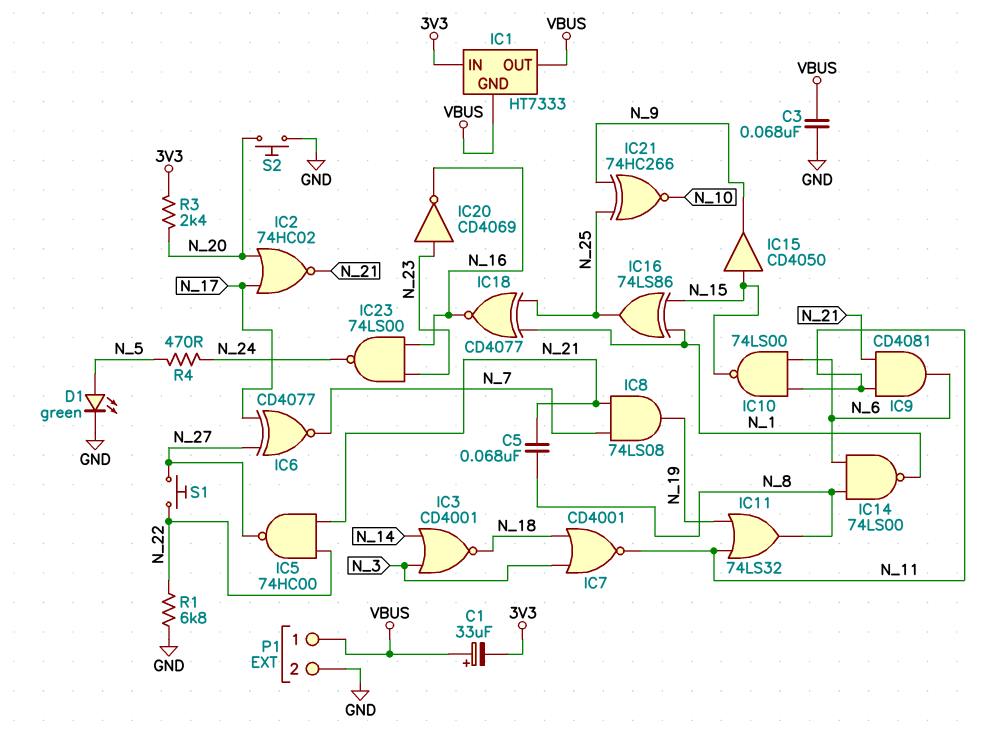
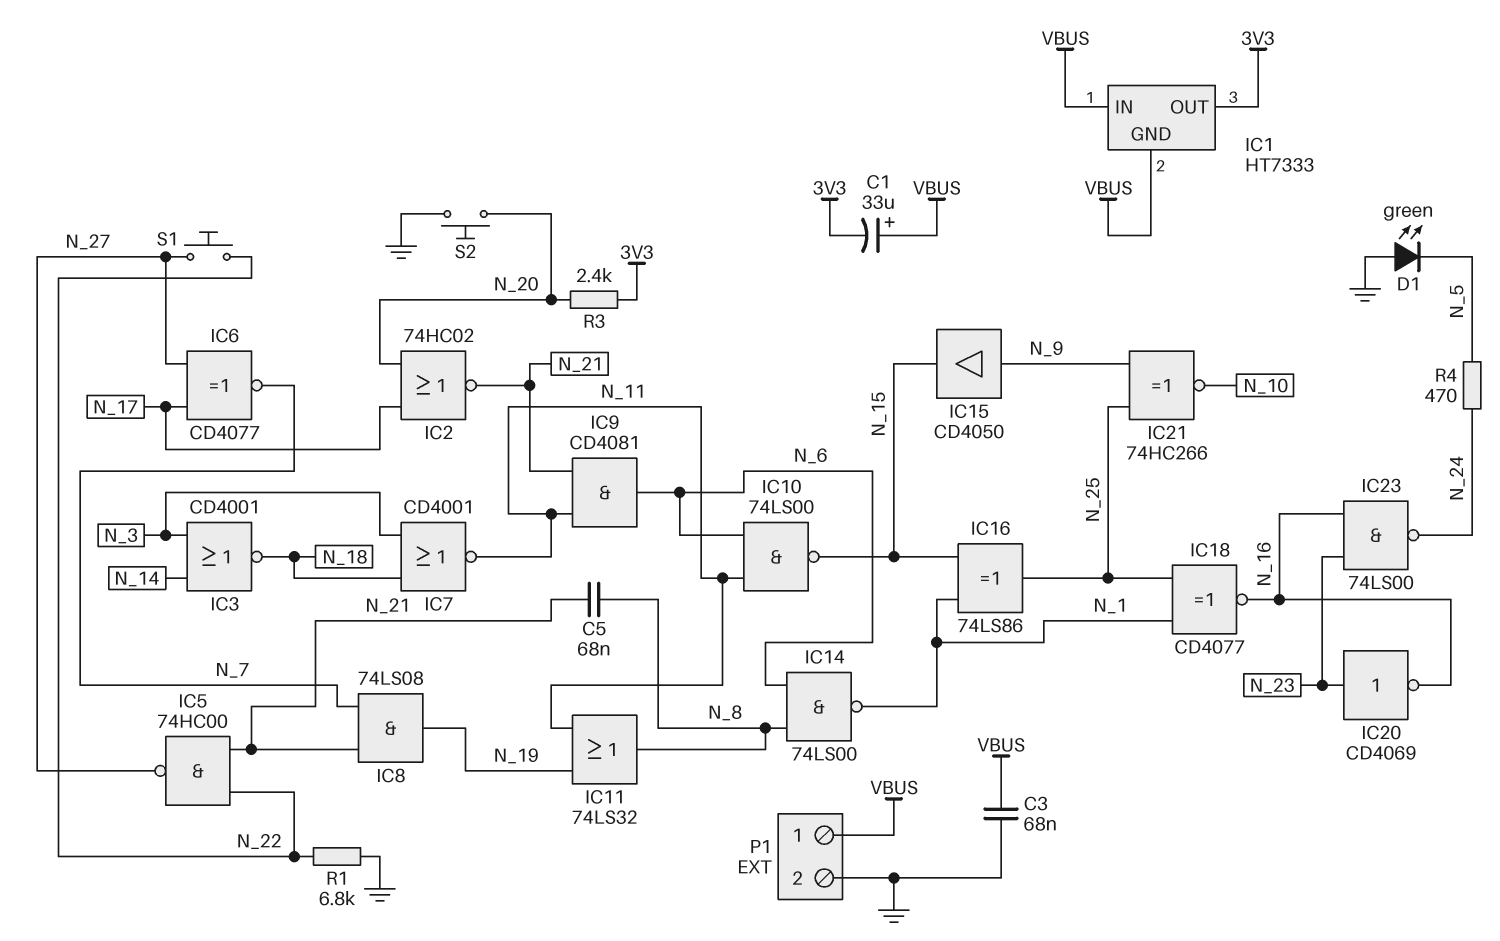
D1: LED green (A N_5, K GND) -> LED green (A GND, K N_5)
IC1 pin IN: 3V3 -> VBUS
IC1 pin OUT: VBUS -> 3V3
IC15: buffer CD4050 (in N_15, out N_9) -> buffer CD4050 (in N_9, out N_15)

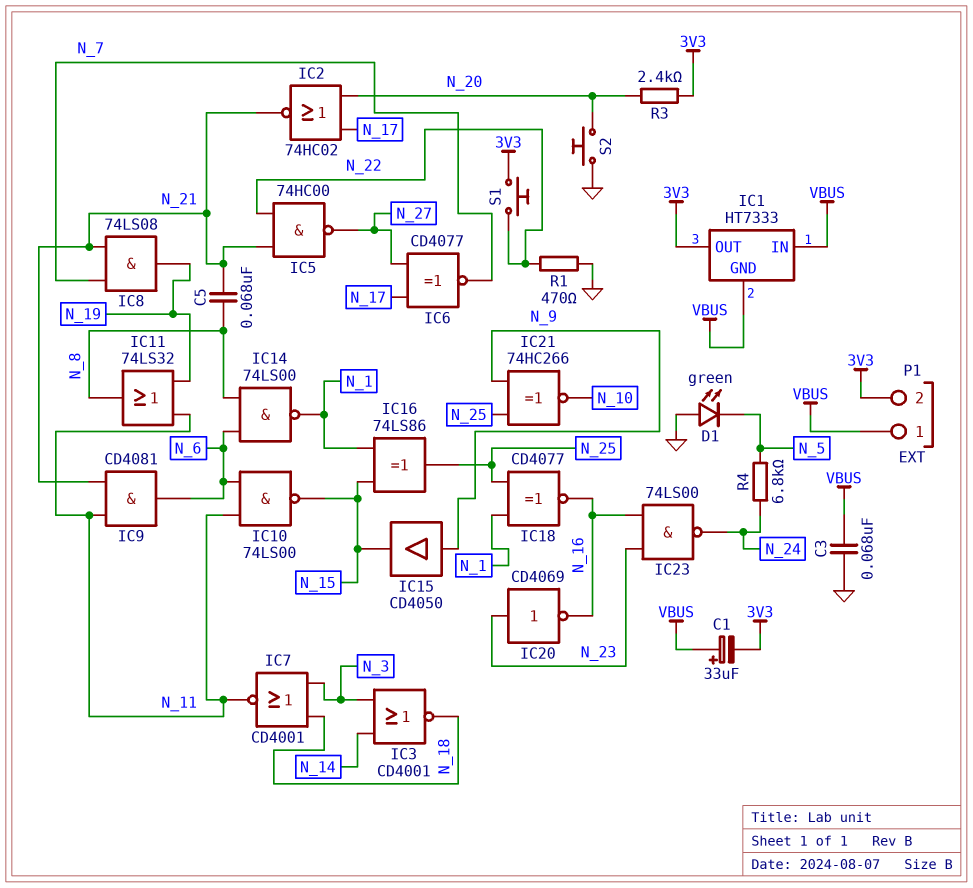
P1 pin 2: GND -> 3V3
R1: 6.8k (GND, N_22) -> 470 (GND, N_22)
R4: 470 (N_5, N_24) -> 6.8k (N_5, N_24)
S1: button (N_22, N_27) -> button (3V3, N_22)

